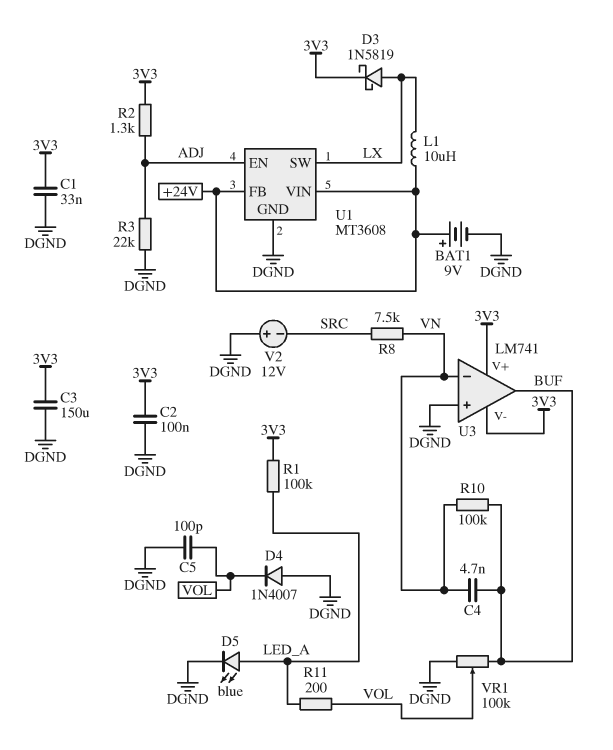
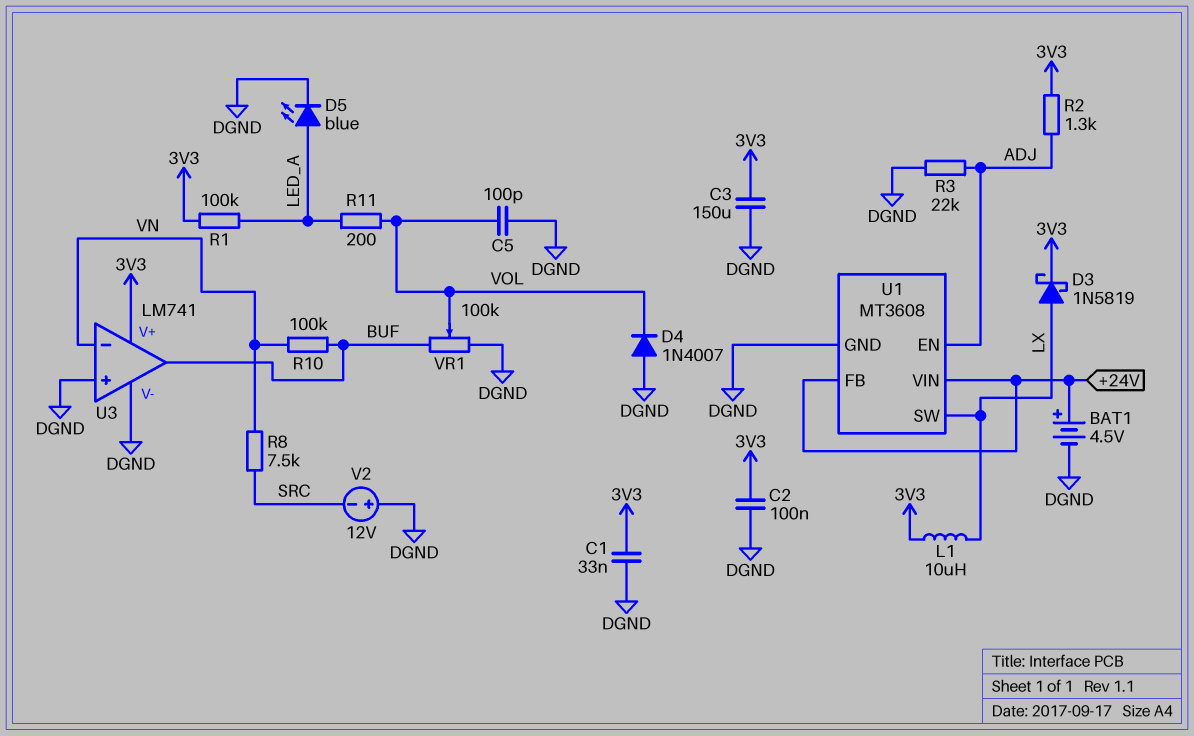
BAT1: 9V (plus +24V, minus DGND) -> 4.5V (plus +24V, minus DGND)
C4: 4.7nF (BUF, VN) -> none
L1: 10uH (+24V, LX) -> 10uH (3V3, LX)
U3 pin V-: 3V3 -> DGND

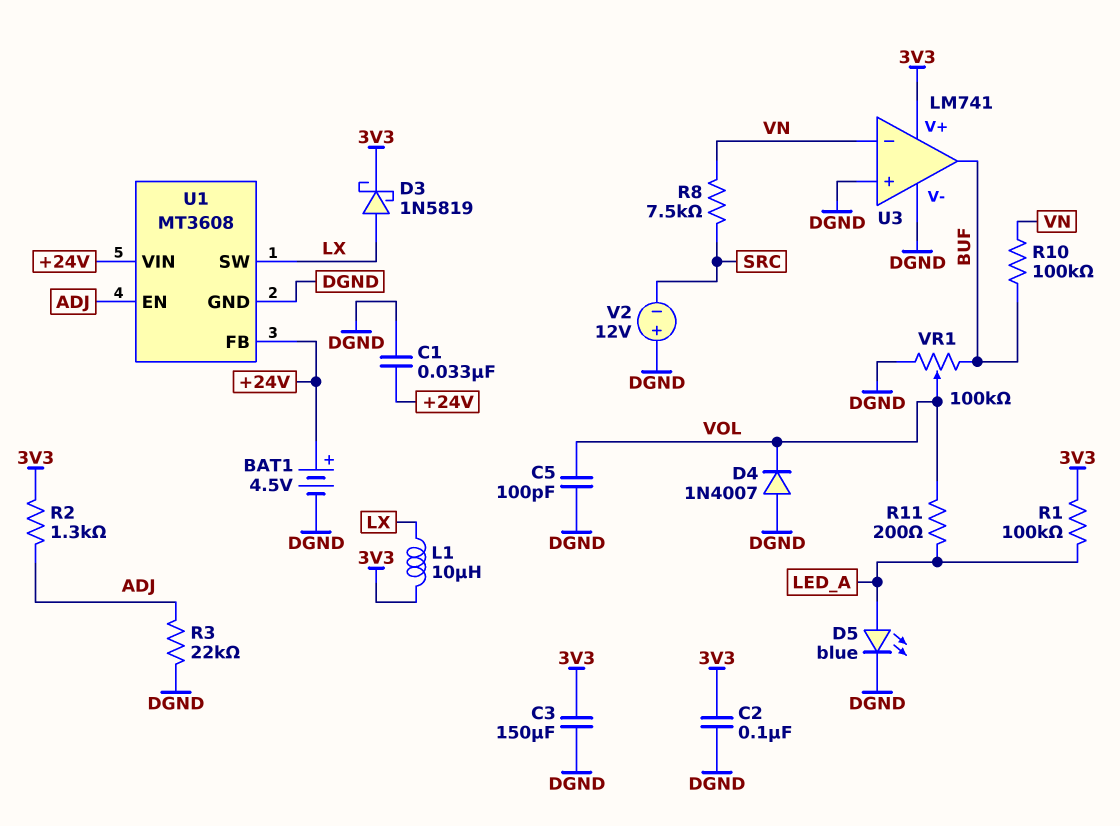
C1: 33nF (3V3, DGND) -> 33nF (+24V, DGND)

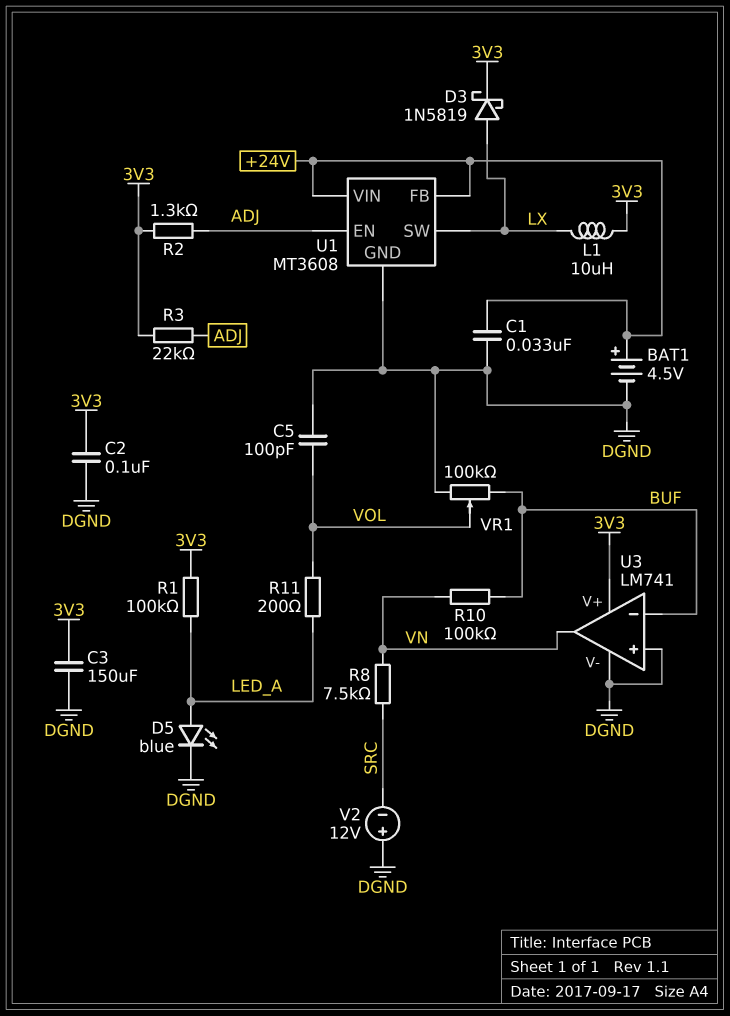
D4: diode 1N4007 (A DGND, K VOL) -> none
R3: 22k (ADJ, DGND) -> 22k (3V3, ADJ)
U3 pin in-: VN -> BUF
U3 pin out: BUF -> VN

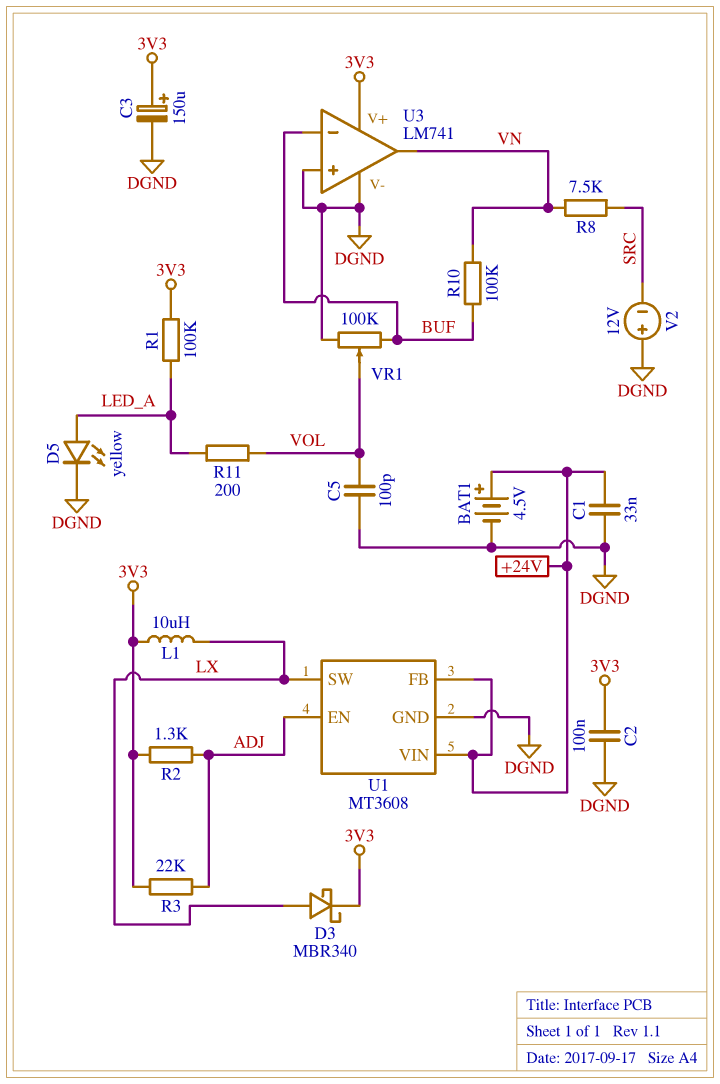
C3: 150uF (3V3, DGND) -> 150uF (plus 3V3, minus DGND)
D3: schottky 1N5819 (A LX, K 3V3) -> schottky MBR340 (A LX, K 3V3)
D5: LED blue (A LED_A, K DGND) -> LED yellow (A LED_A, K DGND)

